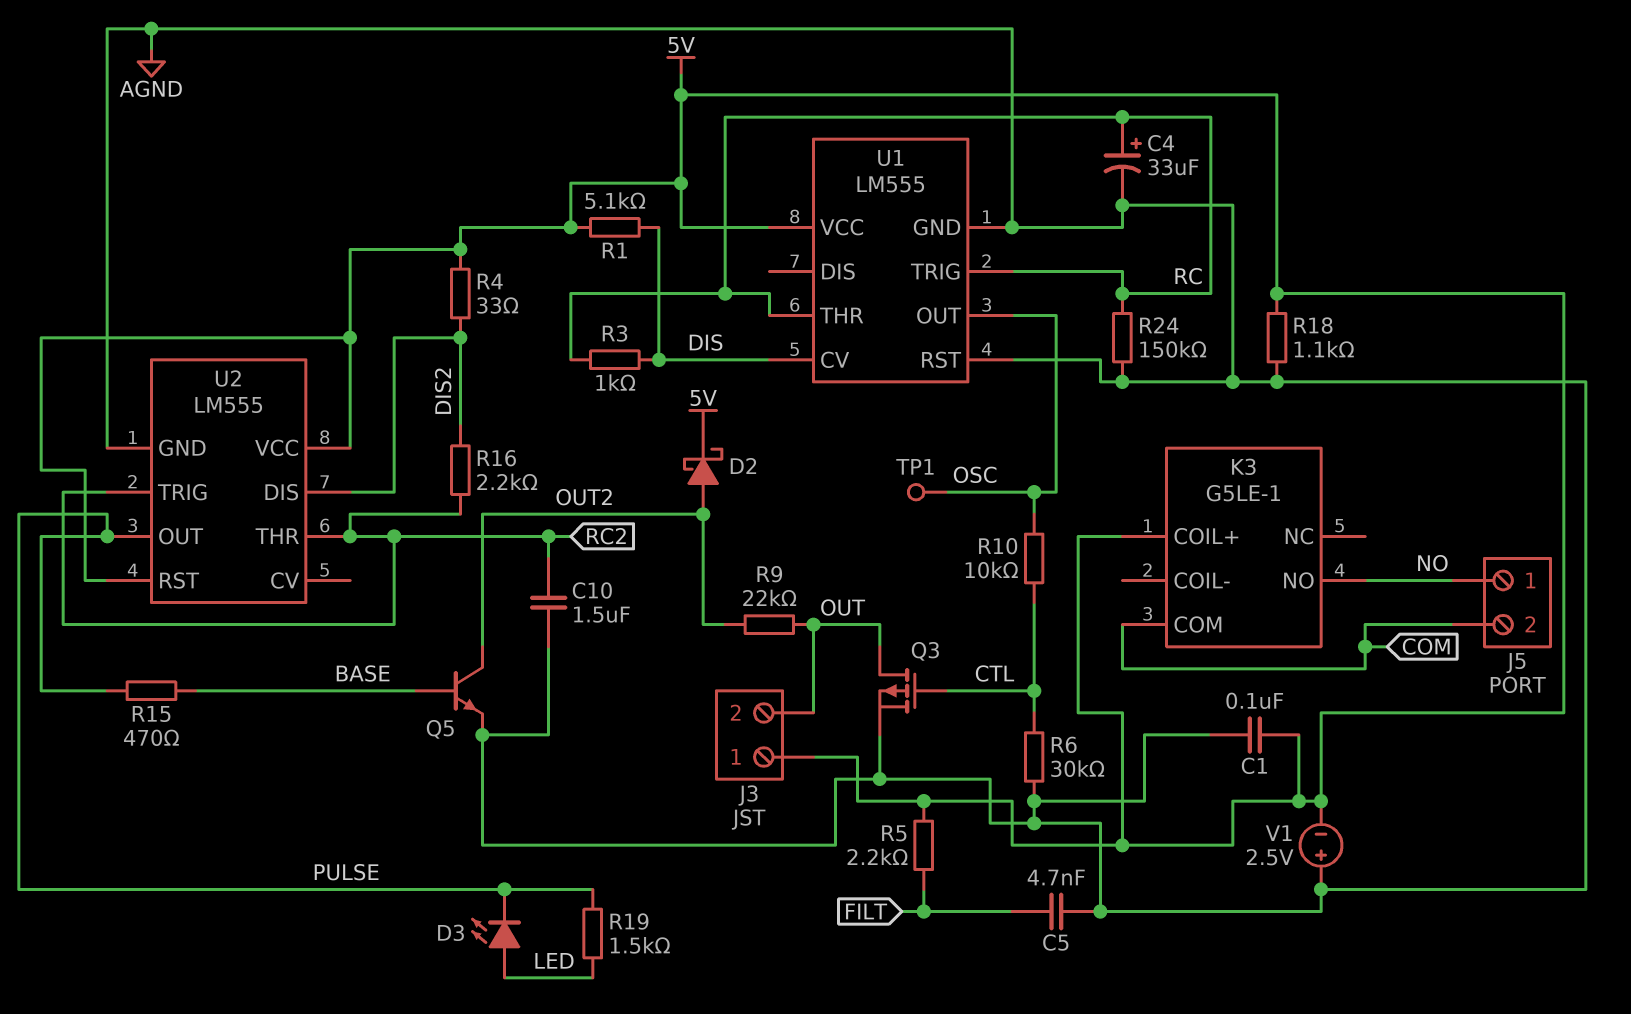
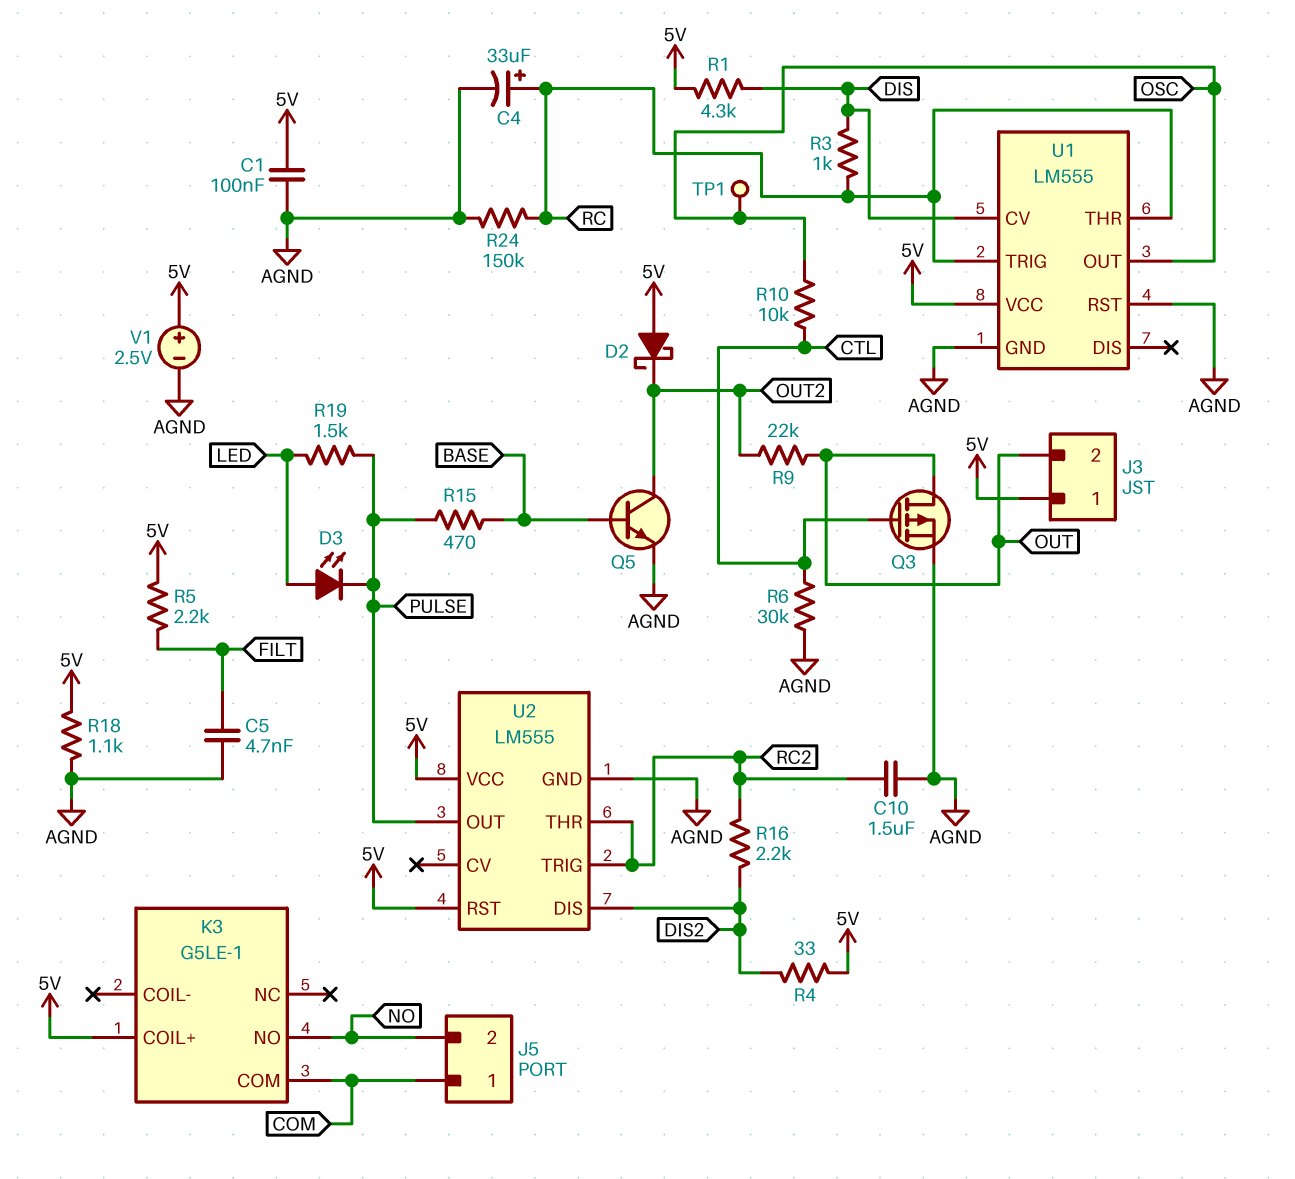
D2: schottky (A OUT2, K 5V) -> schottky (A 5V, K OUT2)
J5 pin 1: NO -> COM
J5 pin 2: COM -> NO
R1: 5.1k (5V, DIS) -> 4.3k (5V, DIS)
V1: 2.5V (plus AGND, minus 5V) -> 2.5V (plus 5V, minus AGND)

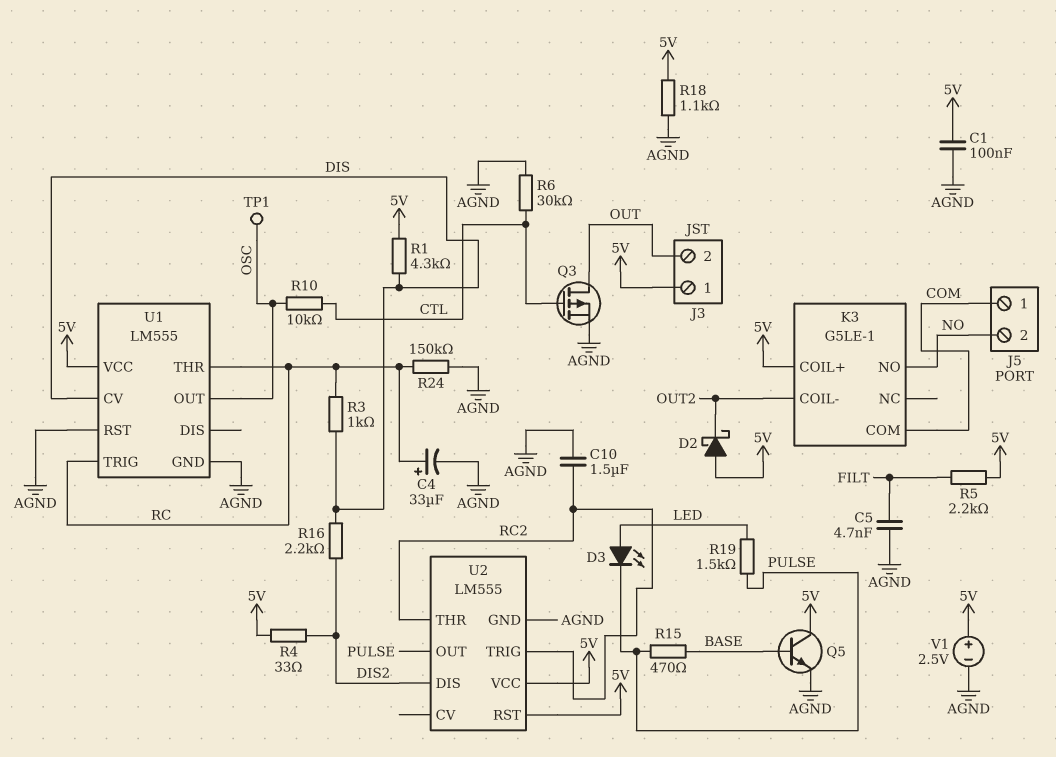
K3 pin COIL-: none -> OUT2
Q5: NPN (B BASE, C OUT2, E AGND) -> NPN (B BASE, C 5V, E AGND)
R9: 22k (OUT, OUT2) -> none
R16: 2.2k (DIS2, RC2) -> 2.2k (DIS, DIS2)

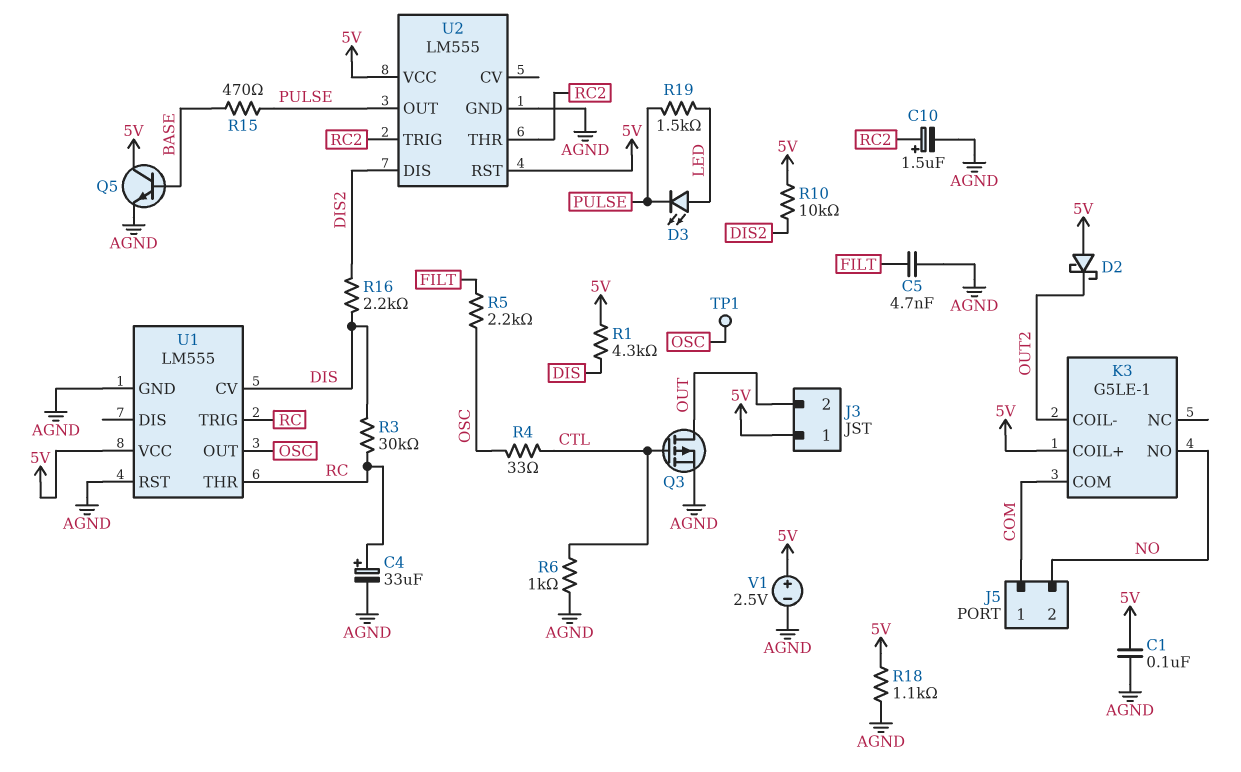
C10: 1.5uF (AGND, RC2) -> 1.5uF (plus RC2, minus AGND)
R3: 1k (DIS, RC) -> 30k (DIS, RC)
R4: 33 (5V, DIS2) -> 33 (CTL, OSC)
R5: 2.2k (5V, FILT) -> 2.2k (FILT, OSC)
R6: 30k (AGND, CTL) -> 1k (AGND, CTL)
R10: 10k (CTL, OSC) -> 10k (5V, DIS2)
R24: 150k (AGND, RC) -> none

